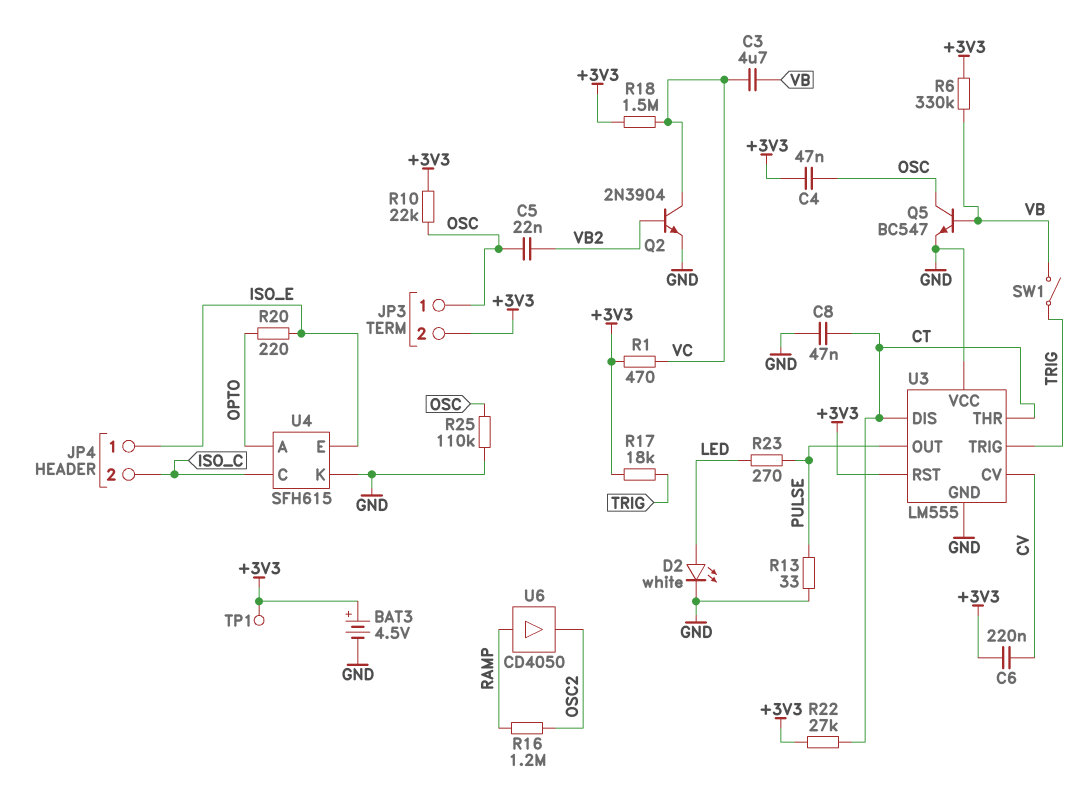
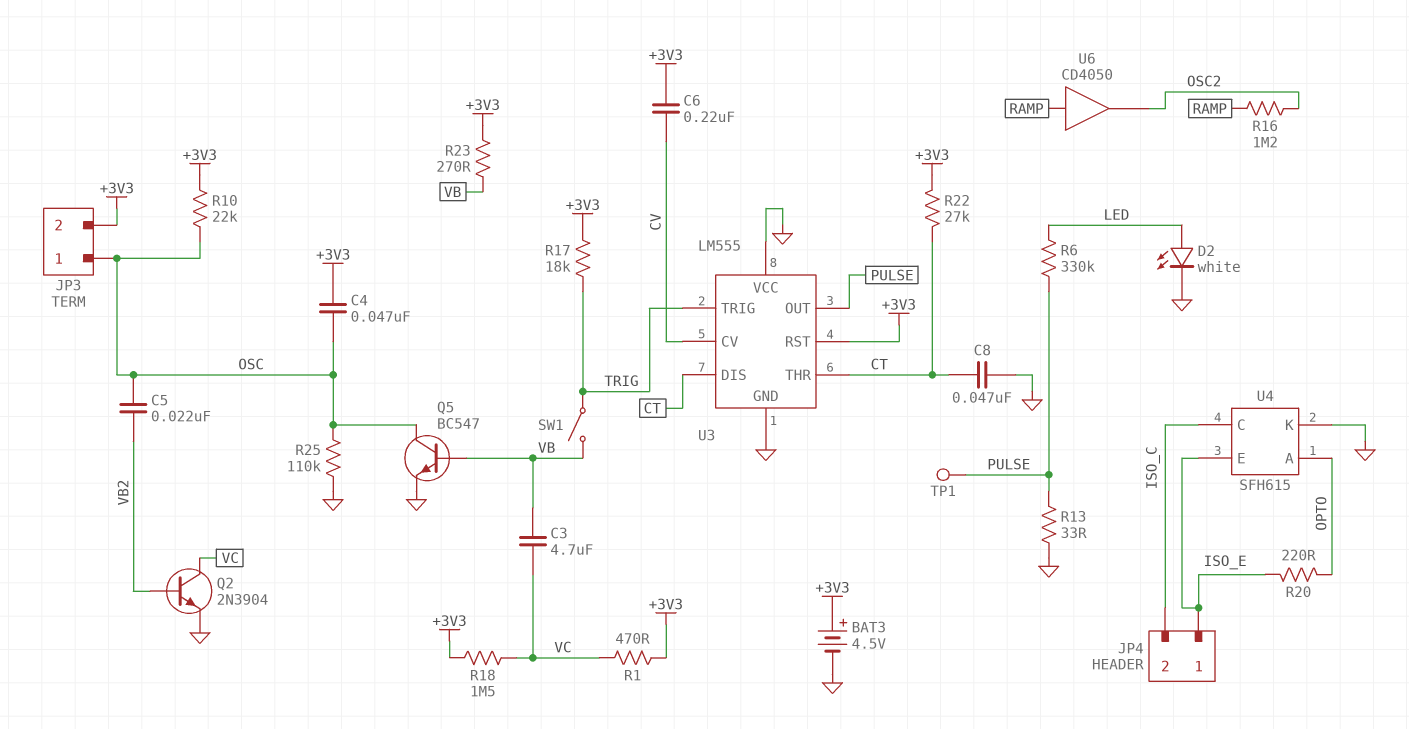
R6: 330k (+3V3, VB) -> 330k (LED, PULSE)
R23: 270 (LED, PULSE) -> 270 (+3V3, VB)
TP1: test point (+3V3) -> test point (PULSE)

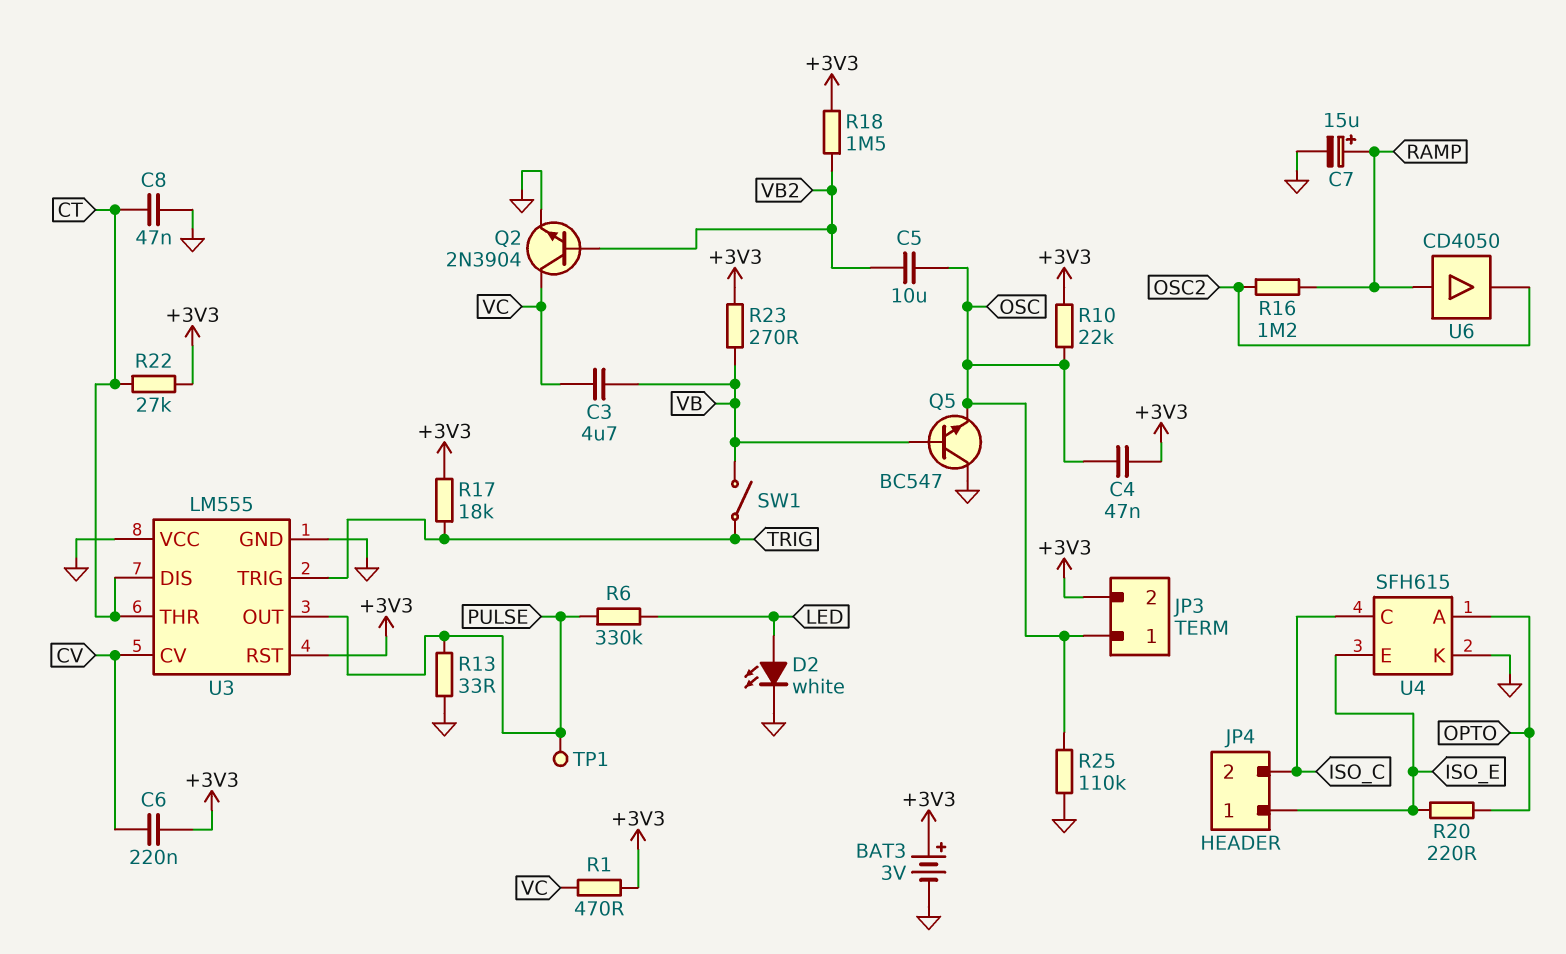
BAT3: 4.5V (plus +3V3, minus GND) -> 3V (plus +3V3, minus GND)
C5: 22nF (OSC, VB2) -> 10uF (OSC, VB2)
C7: none -> 15uF (plus RAMP, minus GND)
Q5: NPN BC547 (B VB, C OSC, E GND) -> NPN BC547 (B VB, C GND, E OSC)
R18: 1.5M (+3V3, VC) -> 1.5M (+3V3, VB2)

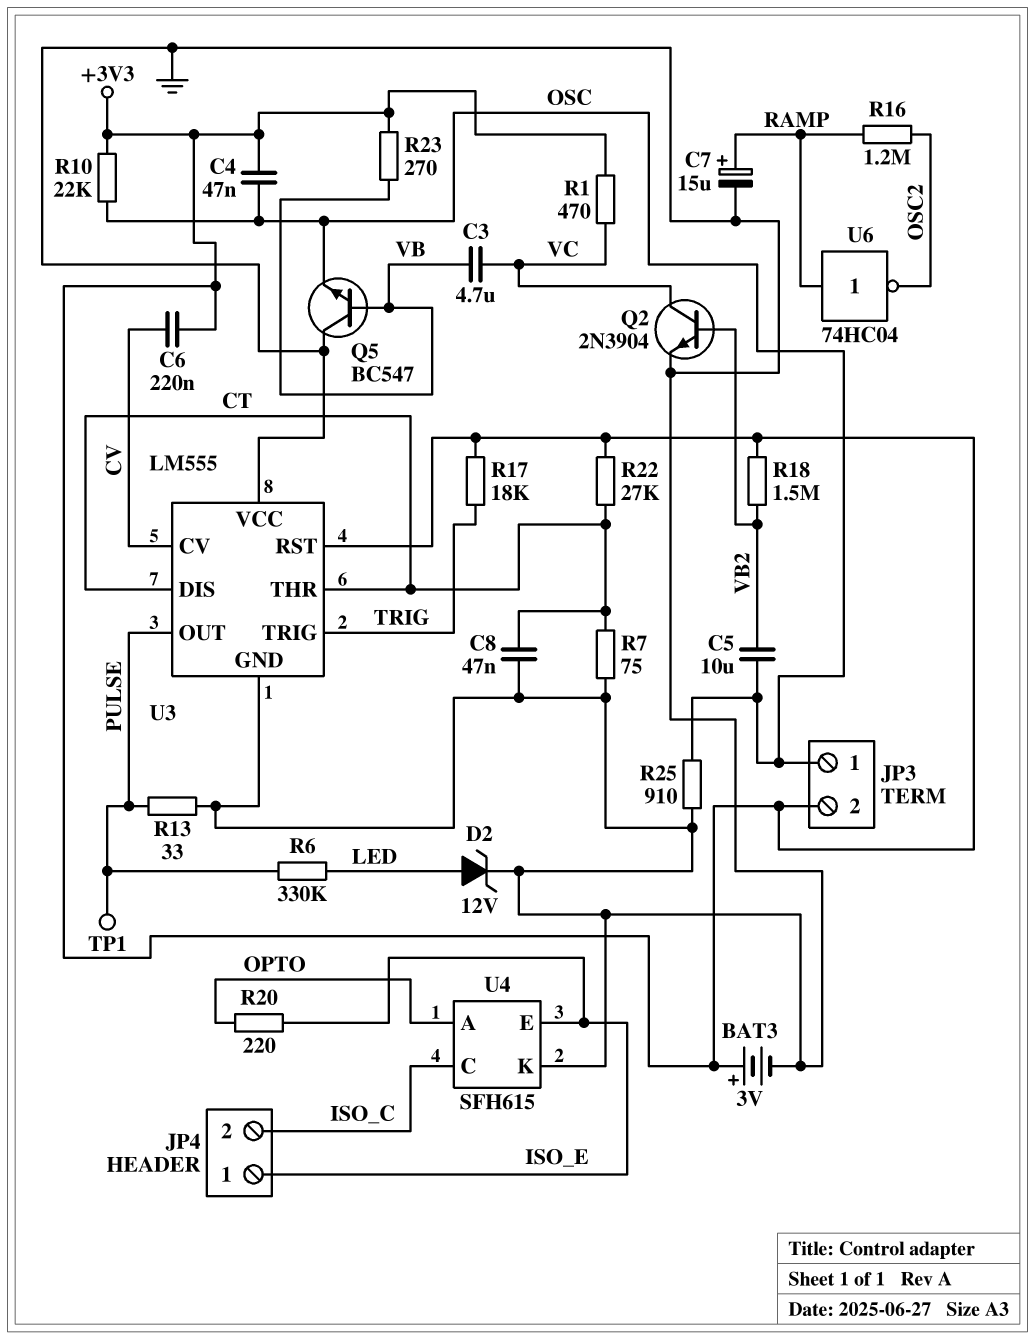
D2: LED white (A LED, K GND) -> zener 12V (A LED, K GND)
R7: none -> 75 (CT, GND)
R25: 110k (GND, OSC) -> 910 (GND, OSC)
SW1: switch (TRIG, VB) -> none
U6: buffer CD4050 (in RAMP, out OSC2) -> NOT 74HC04 (in RAMP, out OSC2)

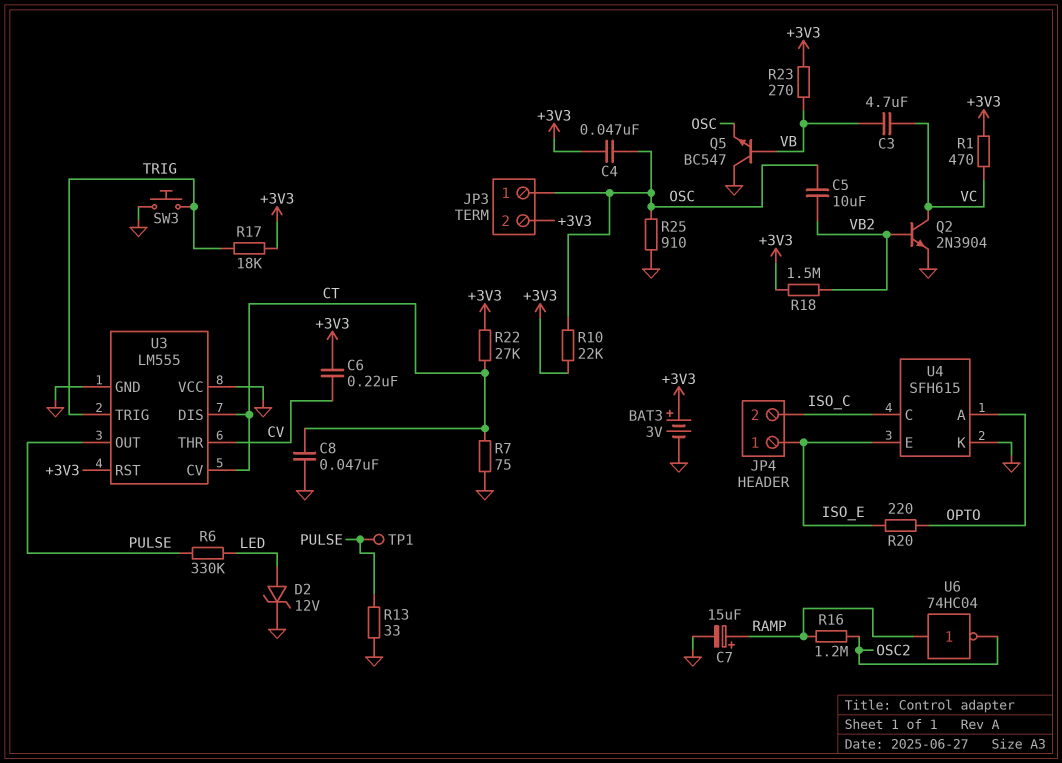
SW3: none -> button (GND, TRIG)
U3 pin CV: CV -> CT
U3 pin THR: CT -> CV

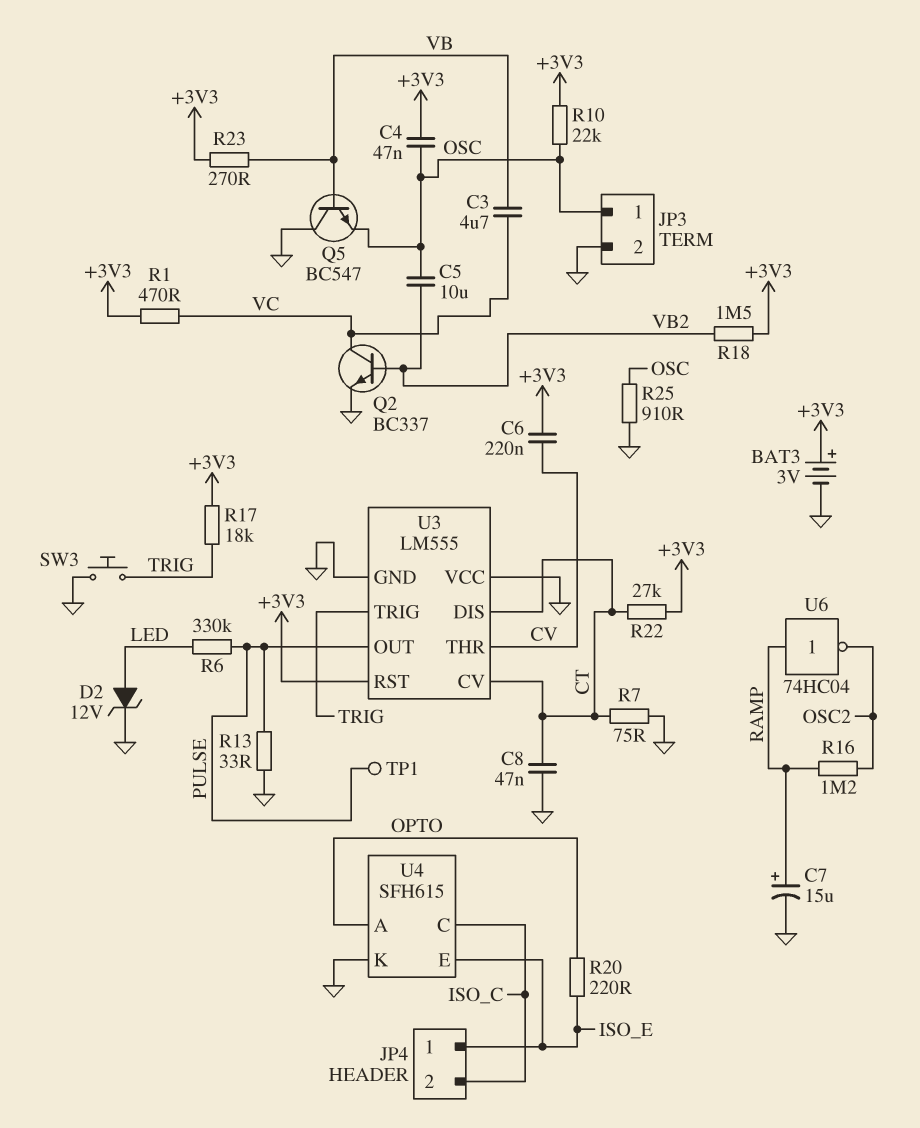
JP3 pin 2: +3V3 -> GND
Q2: NPN 2N3904 (B VB2, C VC, E GND) -> NPN BC337 (B VB2, C VC, E GND)

